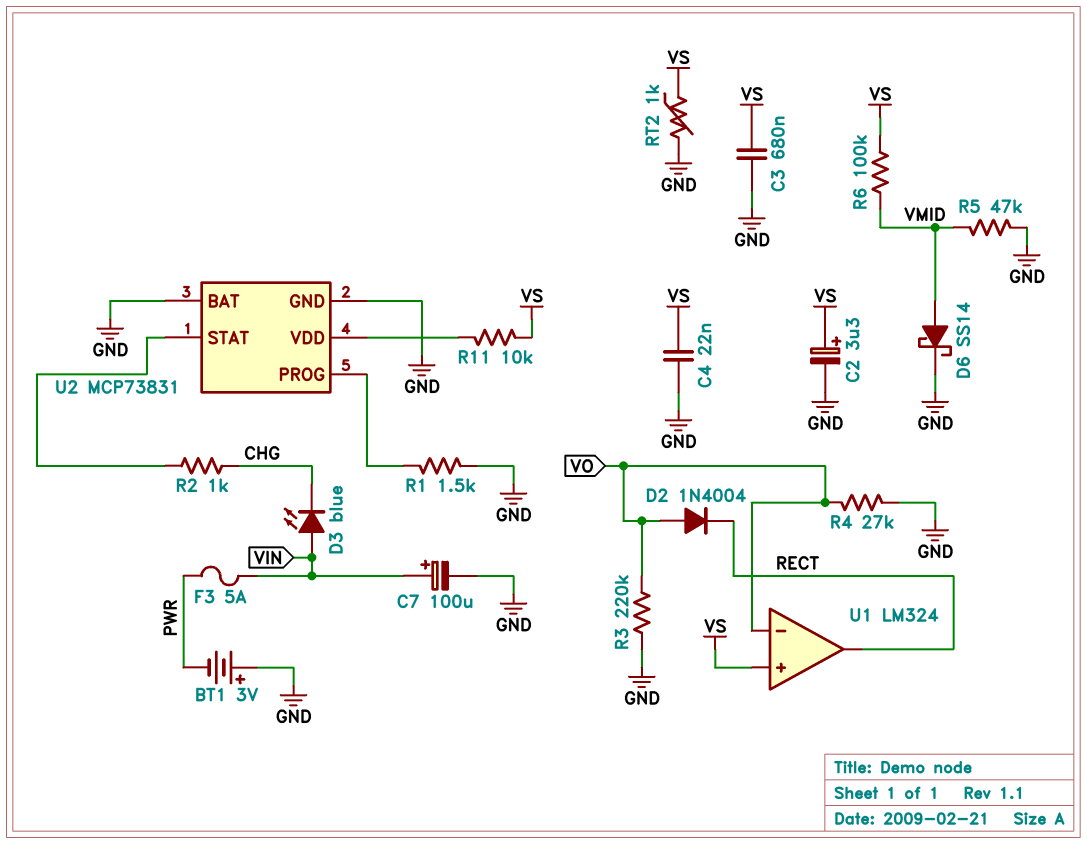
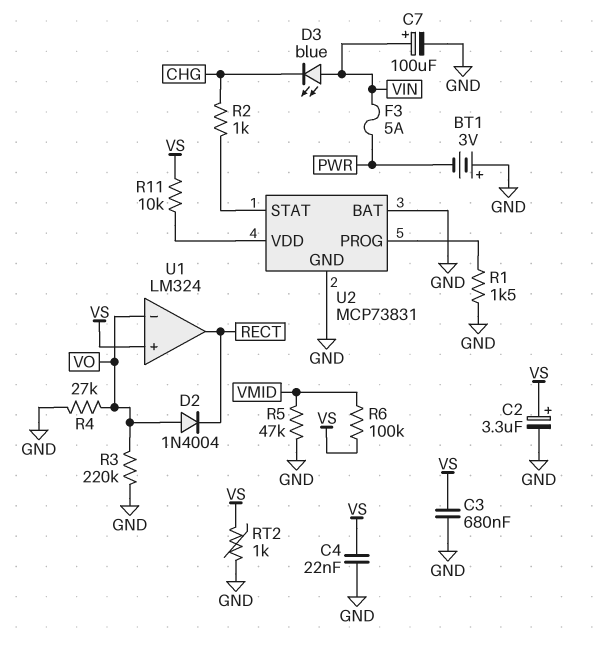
D6: schottky SS14 (A VMID, K GND) -> none

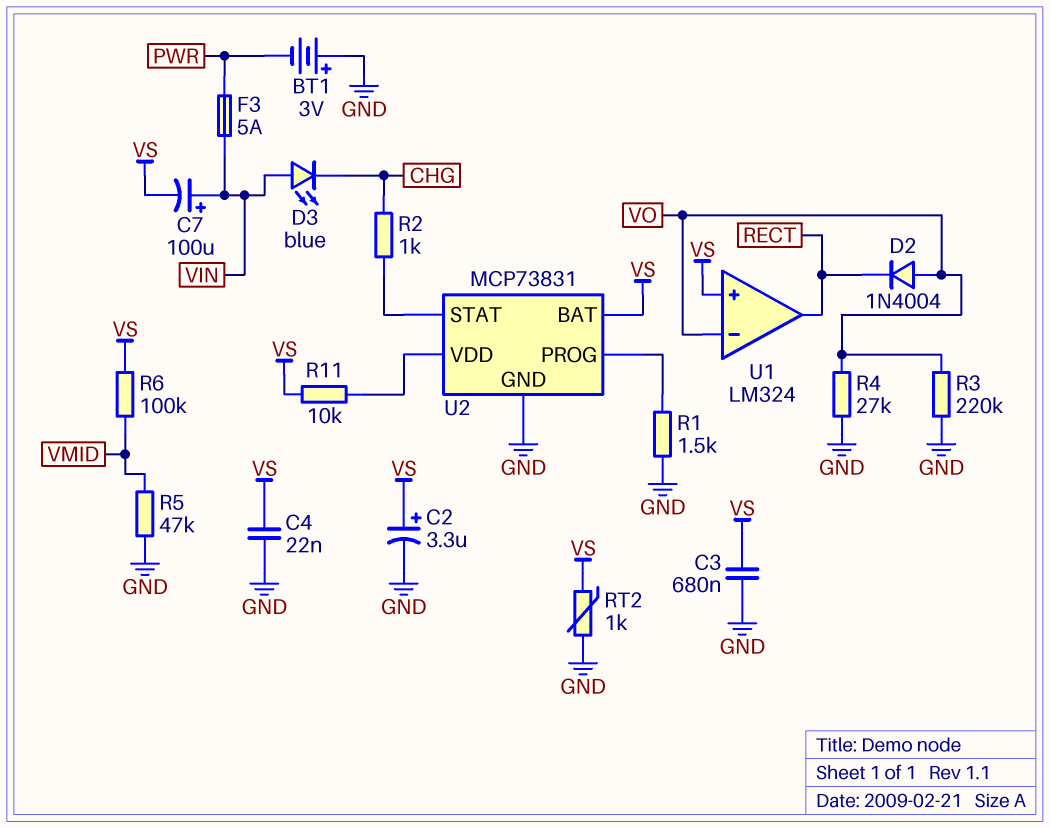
C7: 100uF (plus VIN, minus GND) -> 100uF (plus VIN, minus VS)
U2 pin BAT: GND -> VS

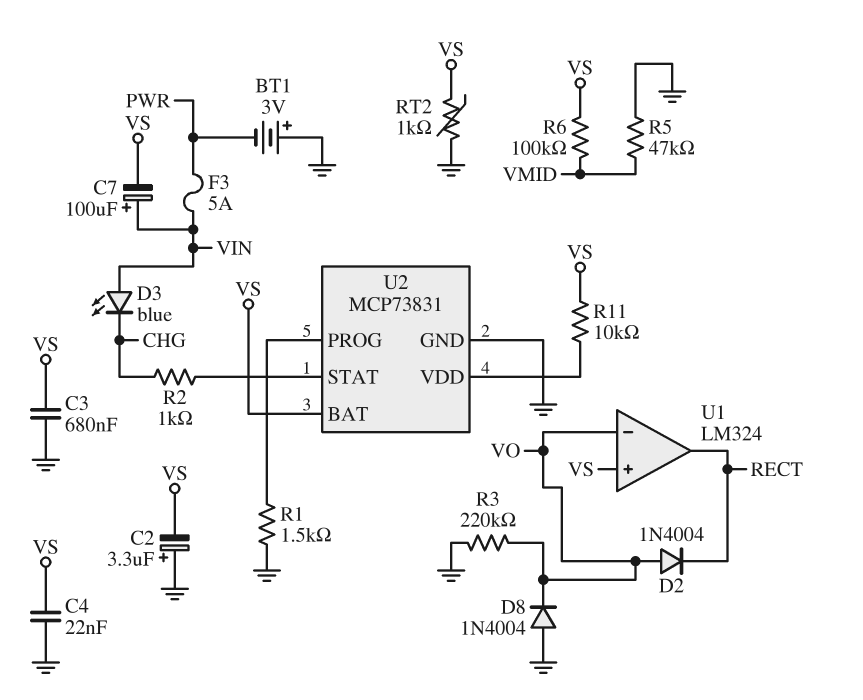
C2: 3.3uF (plus VS, minus GND) -> 3.3uF (plus GND, minus VS)
D8: none -> diode 1N4004 (A GND, K VO)
R4: 27k (GND, VO) -> none

